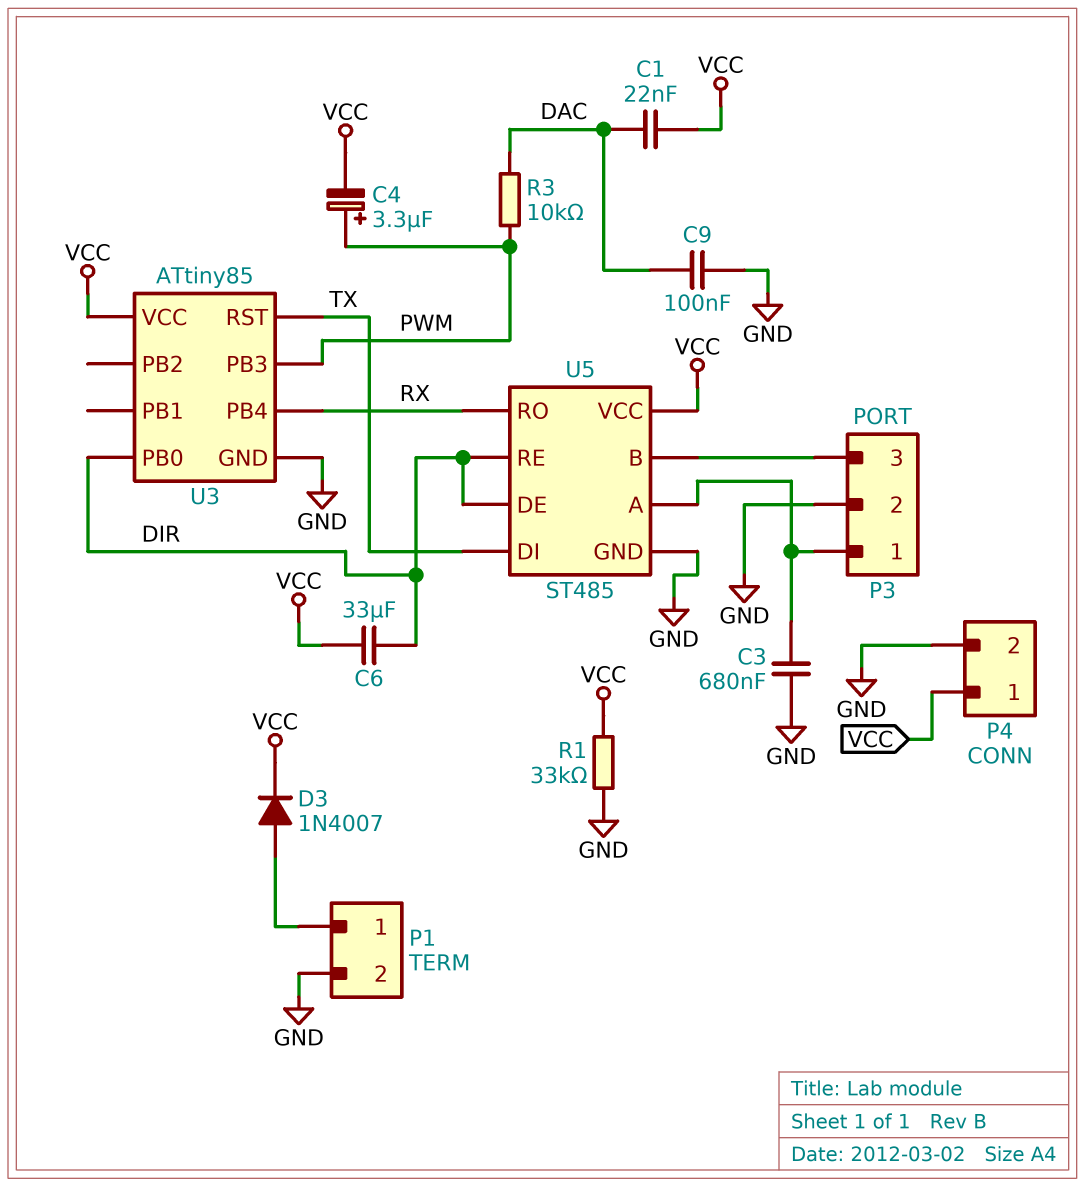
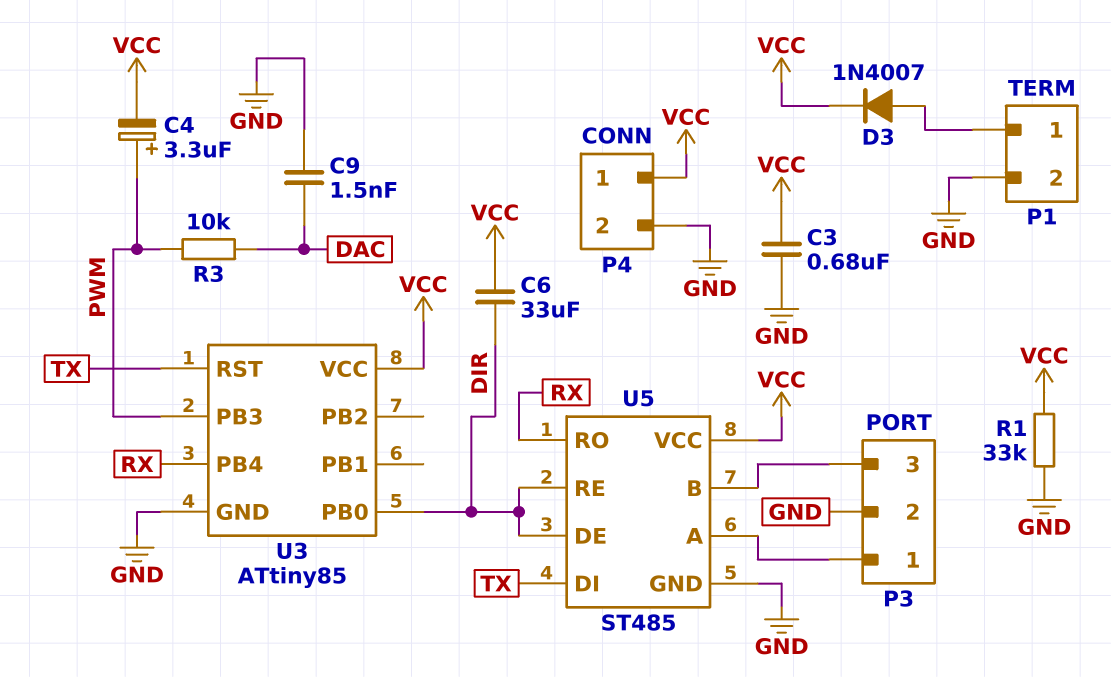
C1: 22nF (DAC, VCC) -> none
C3: 680nF (GND, P3/1) -> 680nF (GND, VCC)
C9: 100nF (DAC, GND) -> 1.5nF (DAC, GND)

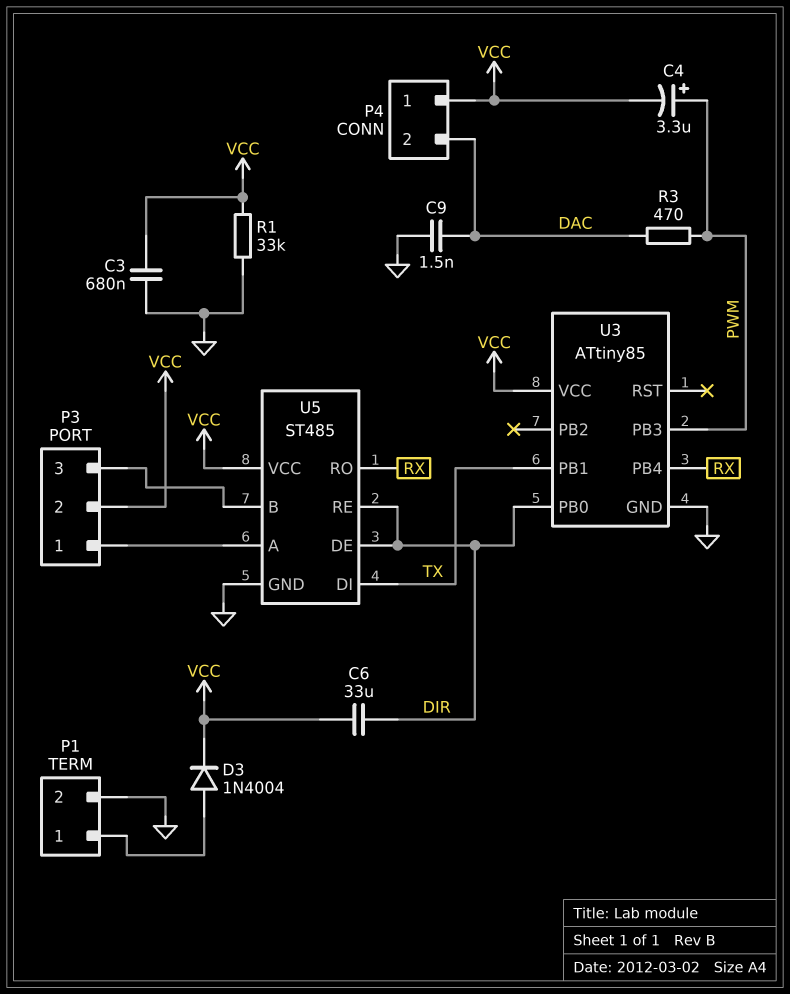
D3: diode 1N4007 (A P1/1, K VCC) -> diode 1N4004 (A P1/1, K VCC)
P3 pin 2: GND -> VCC
P4 pin 2: GND -> DAC
R3: 10k (DAC, PWM) -> 470 (DAC, PWM)
U3 pin PB1: none -> TX
U3 pin RST: TX -> none

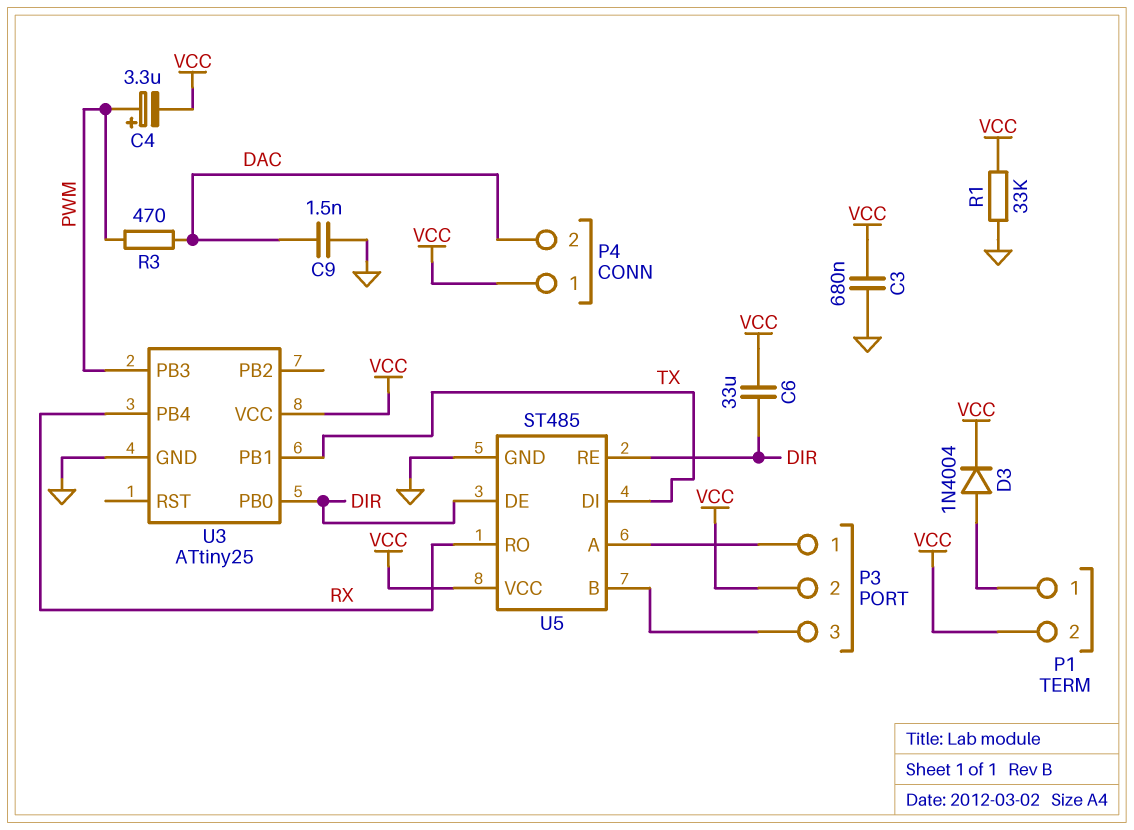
P1 pin 2: GND -> VCC
U3: ATtiny85 -> ATtiny25

